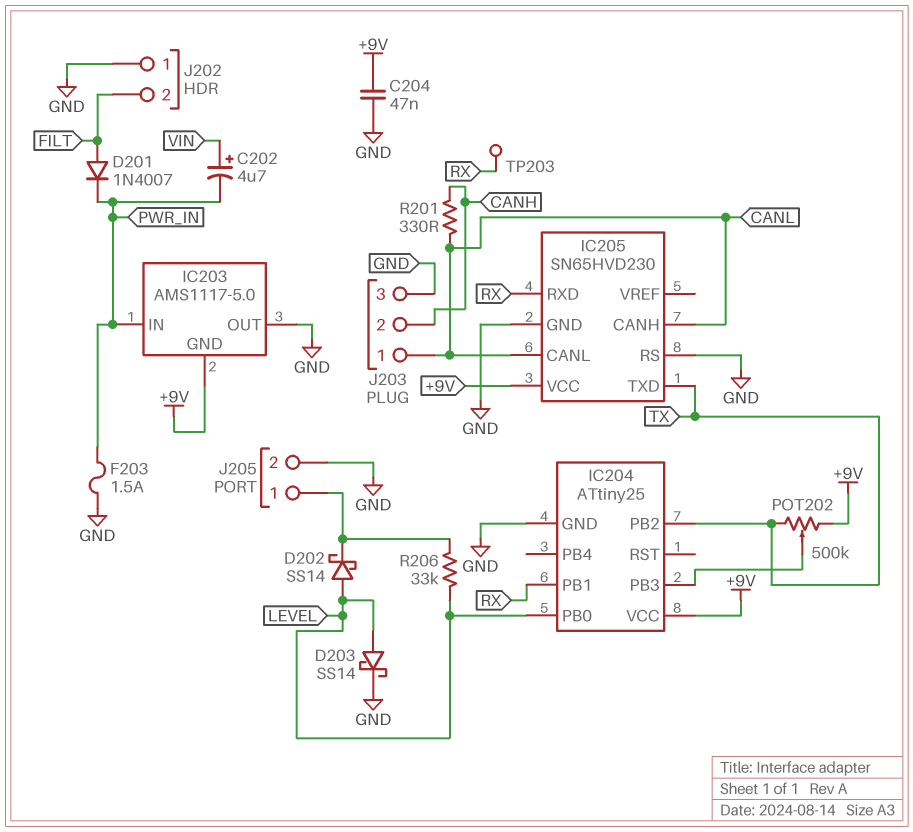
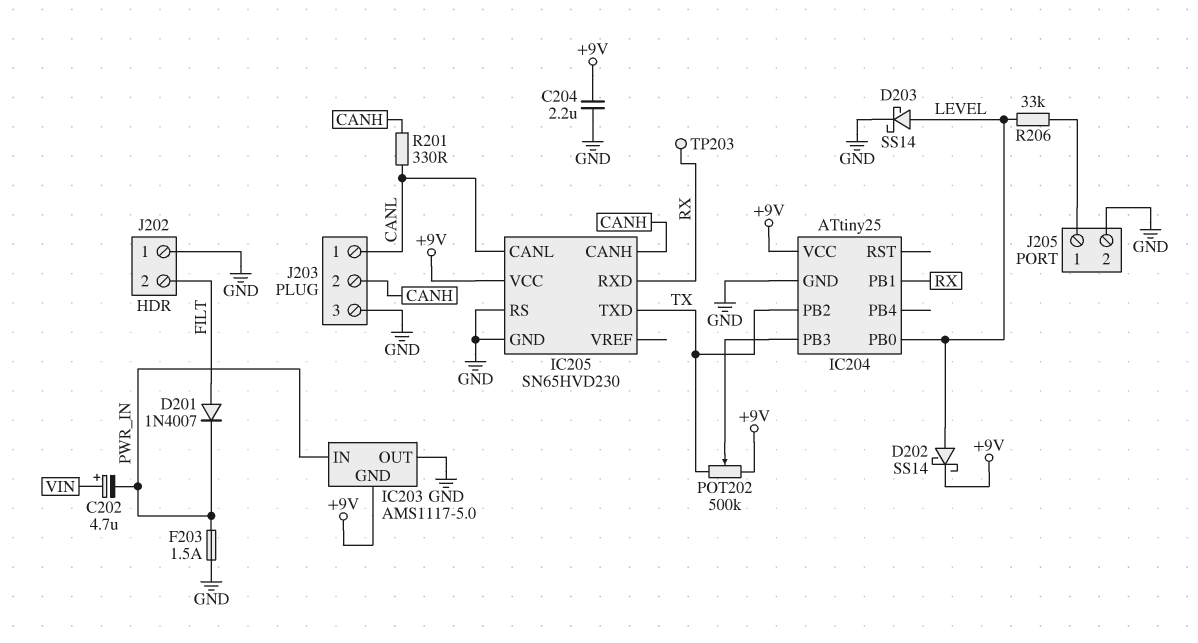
C204: 47nF (+9V, GND) -> 2.2uF (+9V, GND)
D202: schottky SS14 (A LEVEL, K J205/1) -> schottky SS14 (A LEVEL, K +9V)
IC205 pin CANH: CANL -> CANH

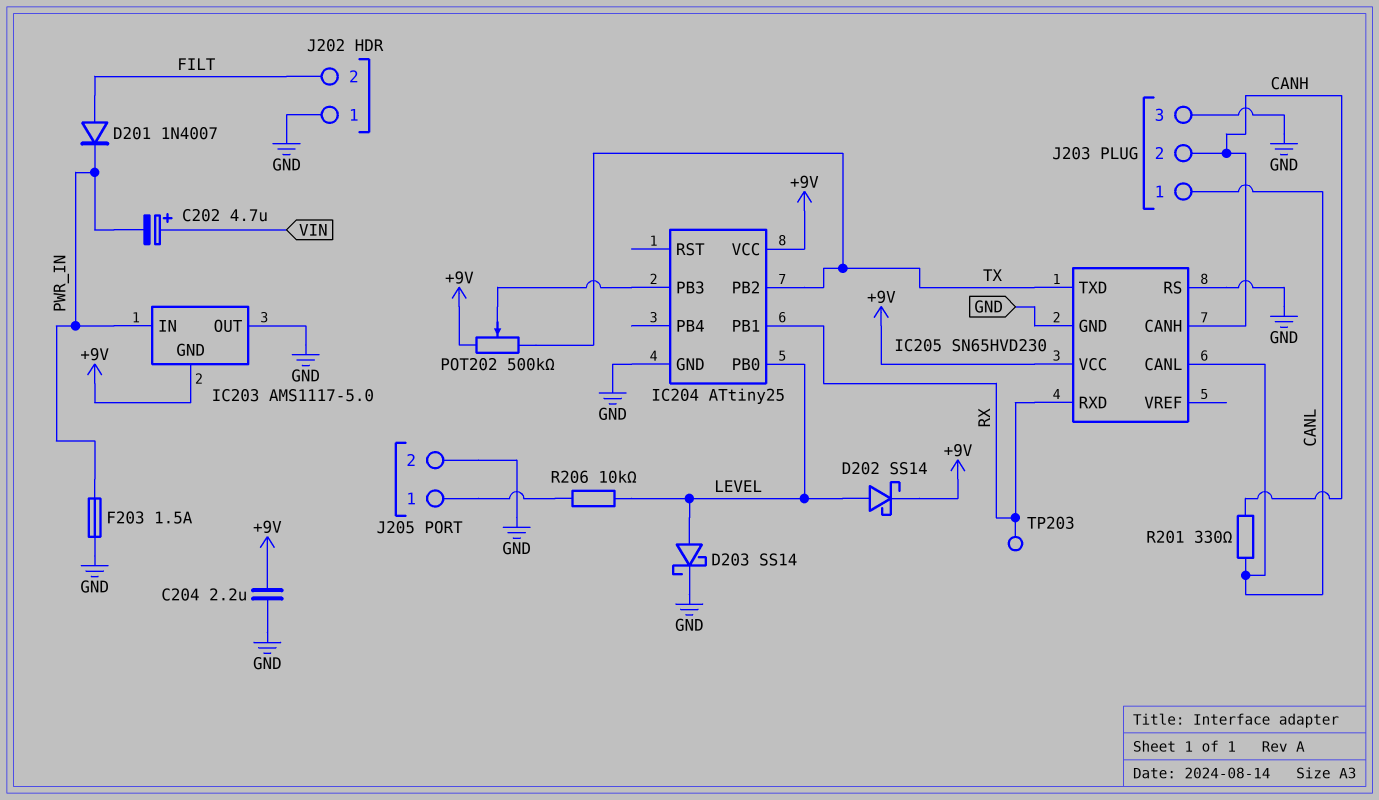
R206: 33k (J205/1, LEVEL) -> 10k (J205/1, LEVEL)

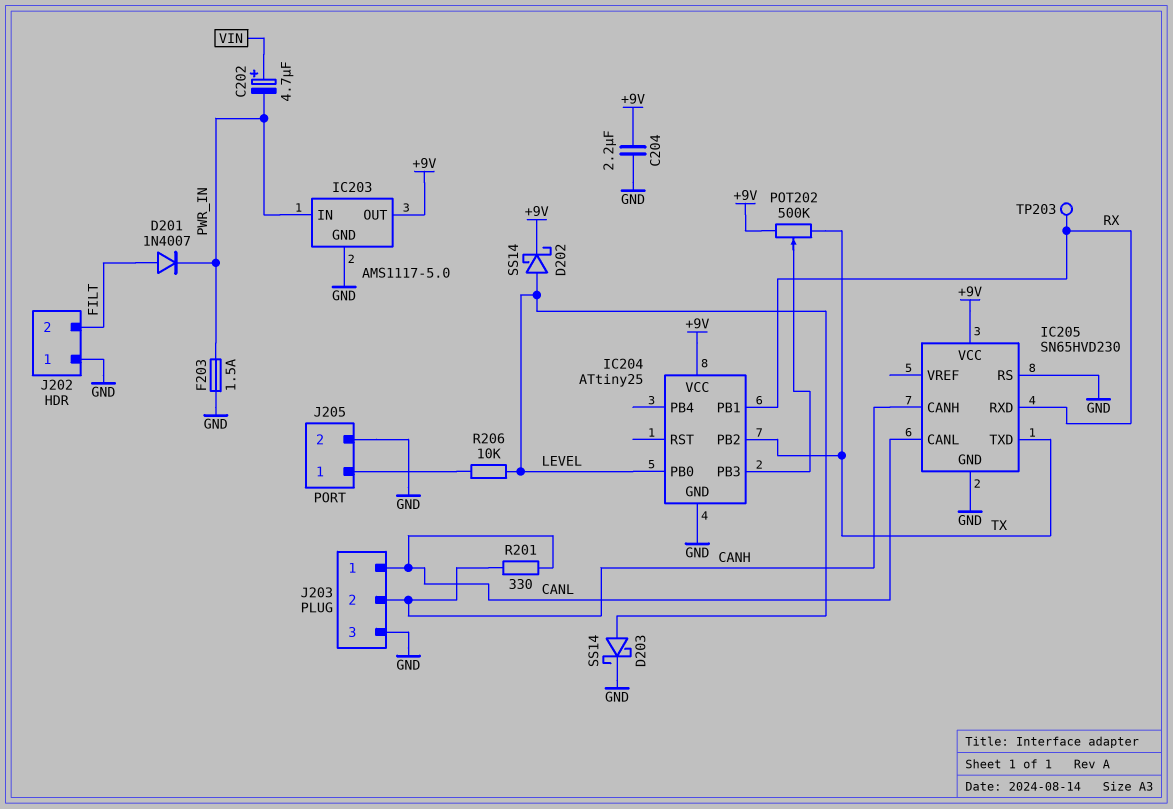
IC203 pin GND: +9V -> GND
IC203 pin OUT: GND -> +9V

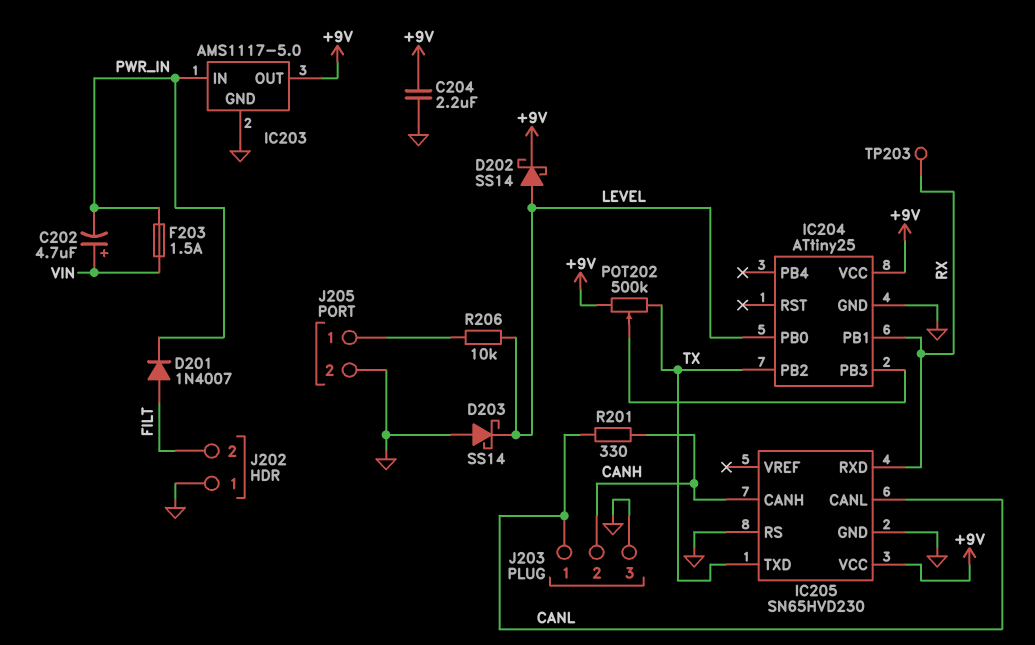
D203: schottky SS14 (A LEVEL, K GND) -> schottky SS14 (A GND, K LEVEL)
F203: 1.5A (GND, PWR_IN) -> 1.5A (PWR_IN, VIN)

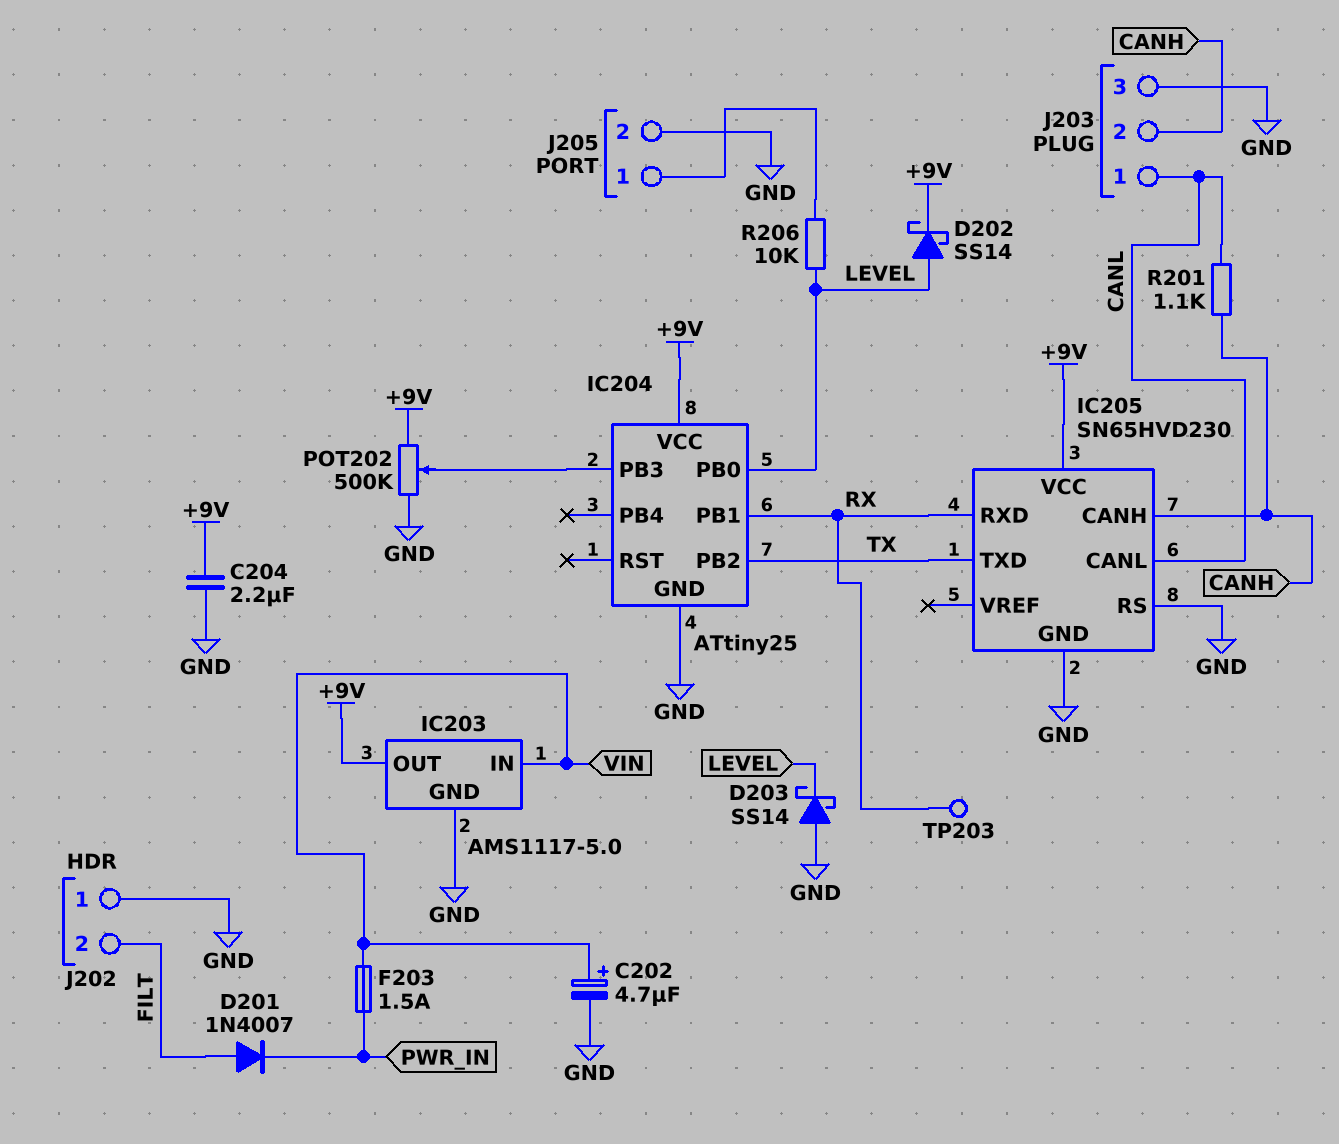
C202: 4.7uF (plus VIN, minus PWR_IN) -> 4.7uF (plus VIN, minus GND)
IC203 pin IN: PWR_IN -> VIN
POT202: 500k (+9V, TX, wiper IC204/PB3) -> 500k (+9V, GND, wiper IC204/PB3)
R201: 330 (CANH, CANL) -> 1.1k (CANH, CANL)

